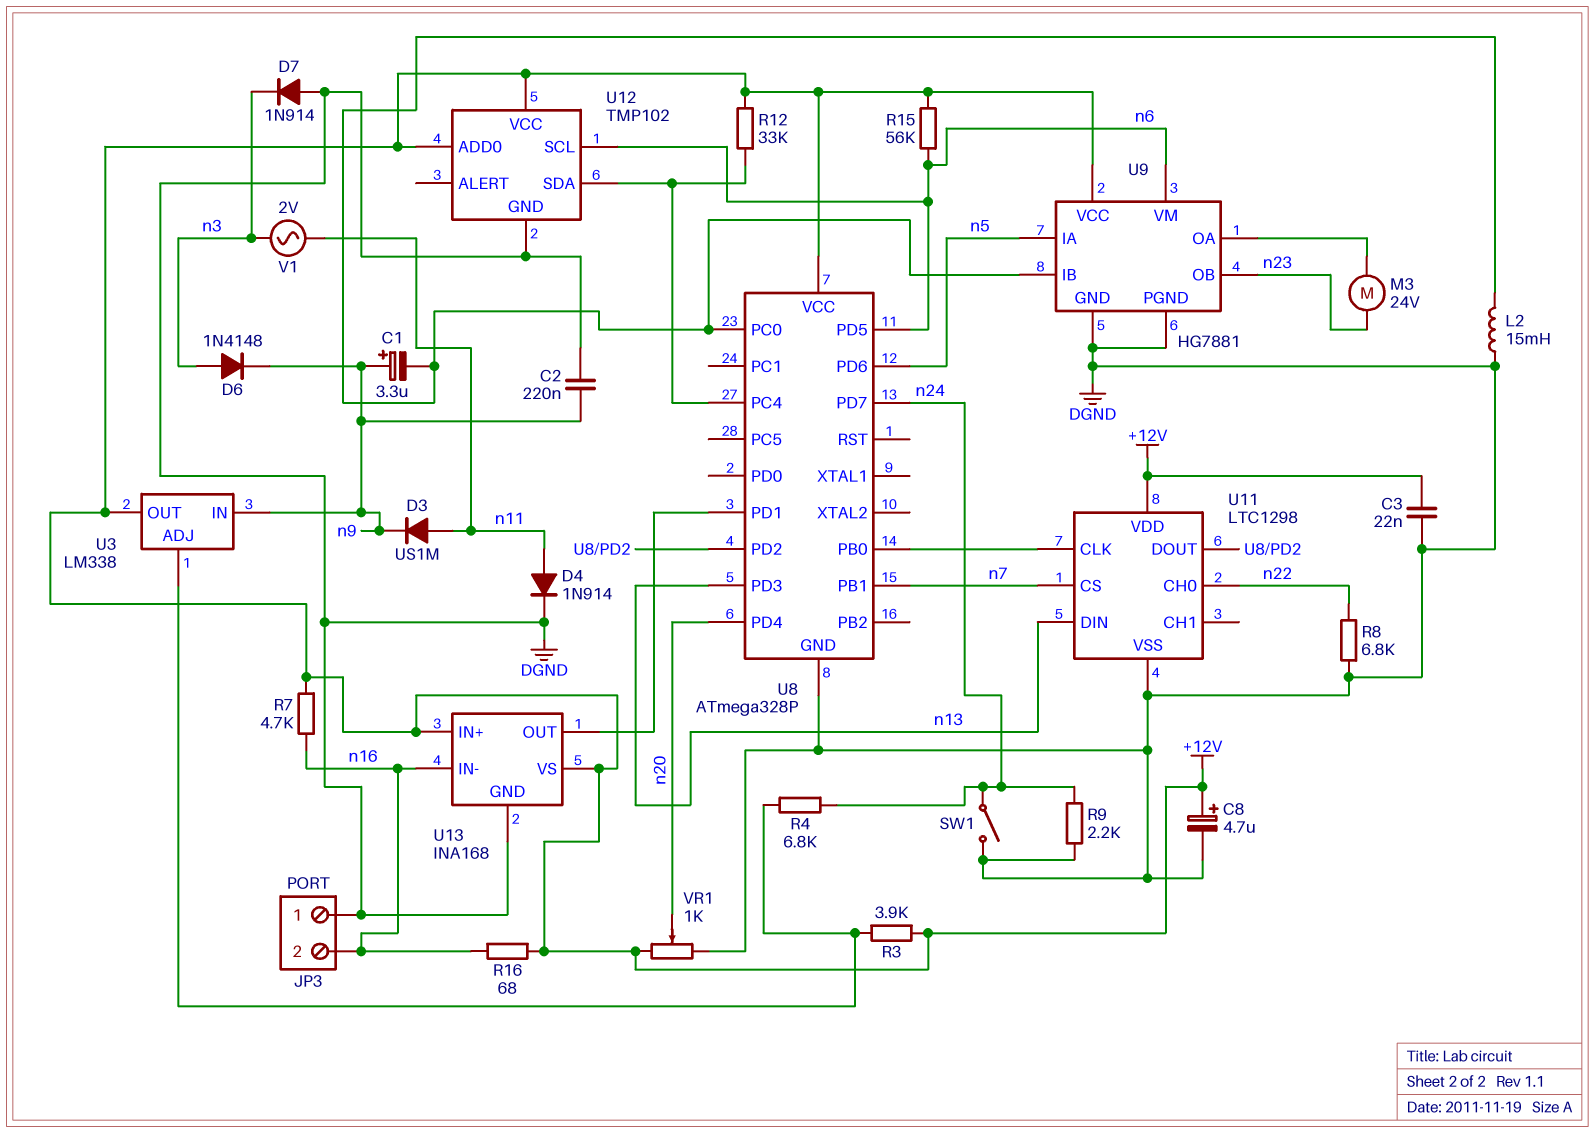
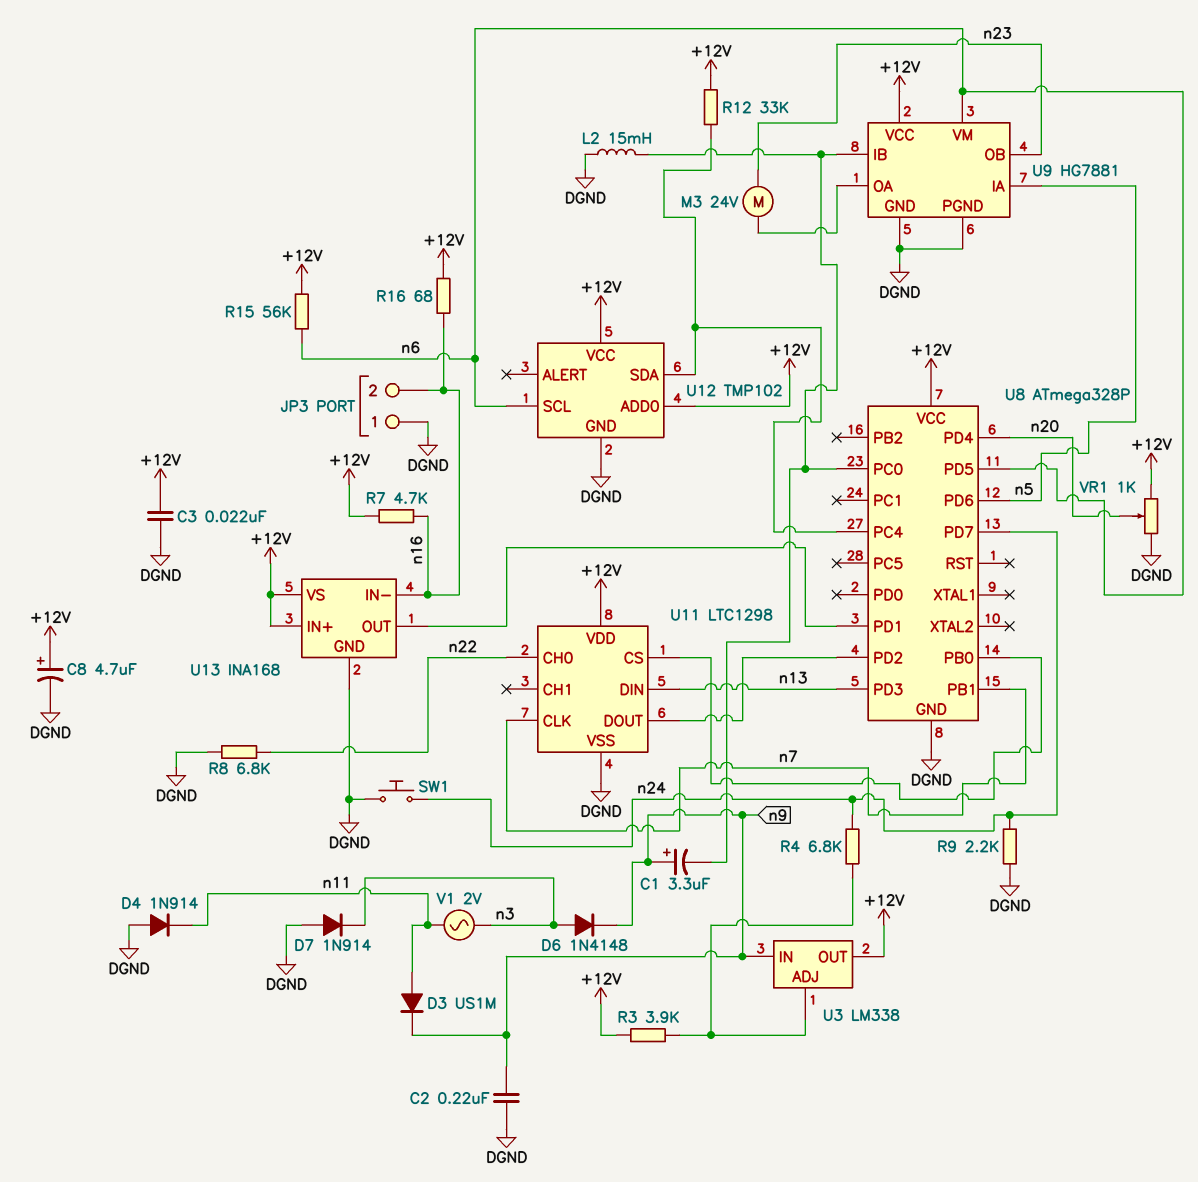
D4: diode 1N914 (A n11, K DGND) -> diode 1N914 (A DGND, K n11)
SW1: switch (DGND, n24) -> button (DGND, n24)
U11 pin CLK: U8/PB0 -> n7
U11 pin CS: n7 -> U8/PB0

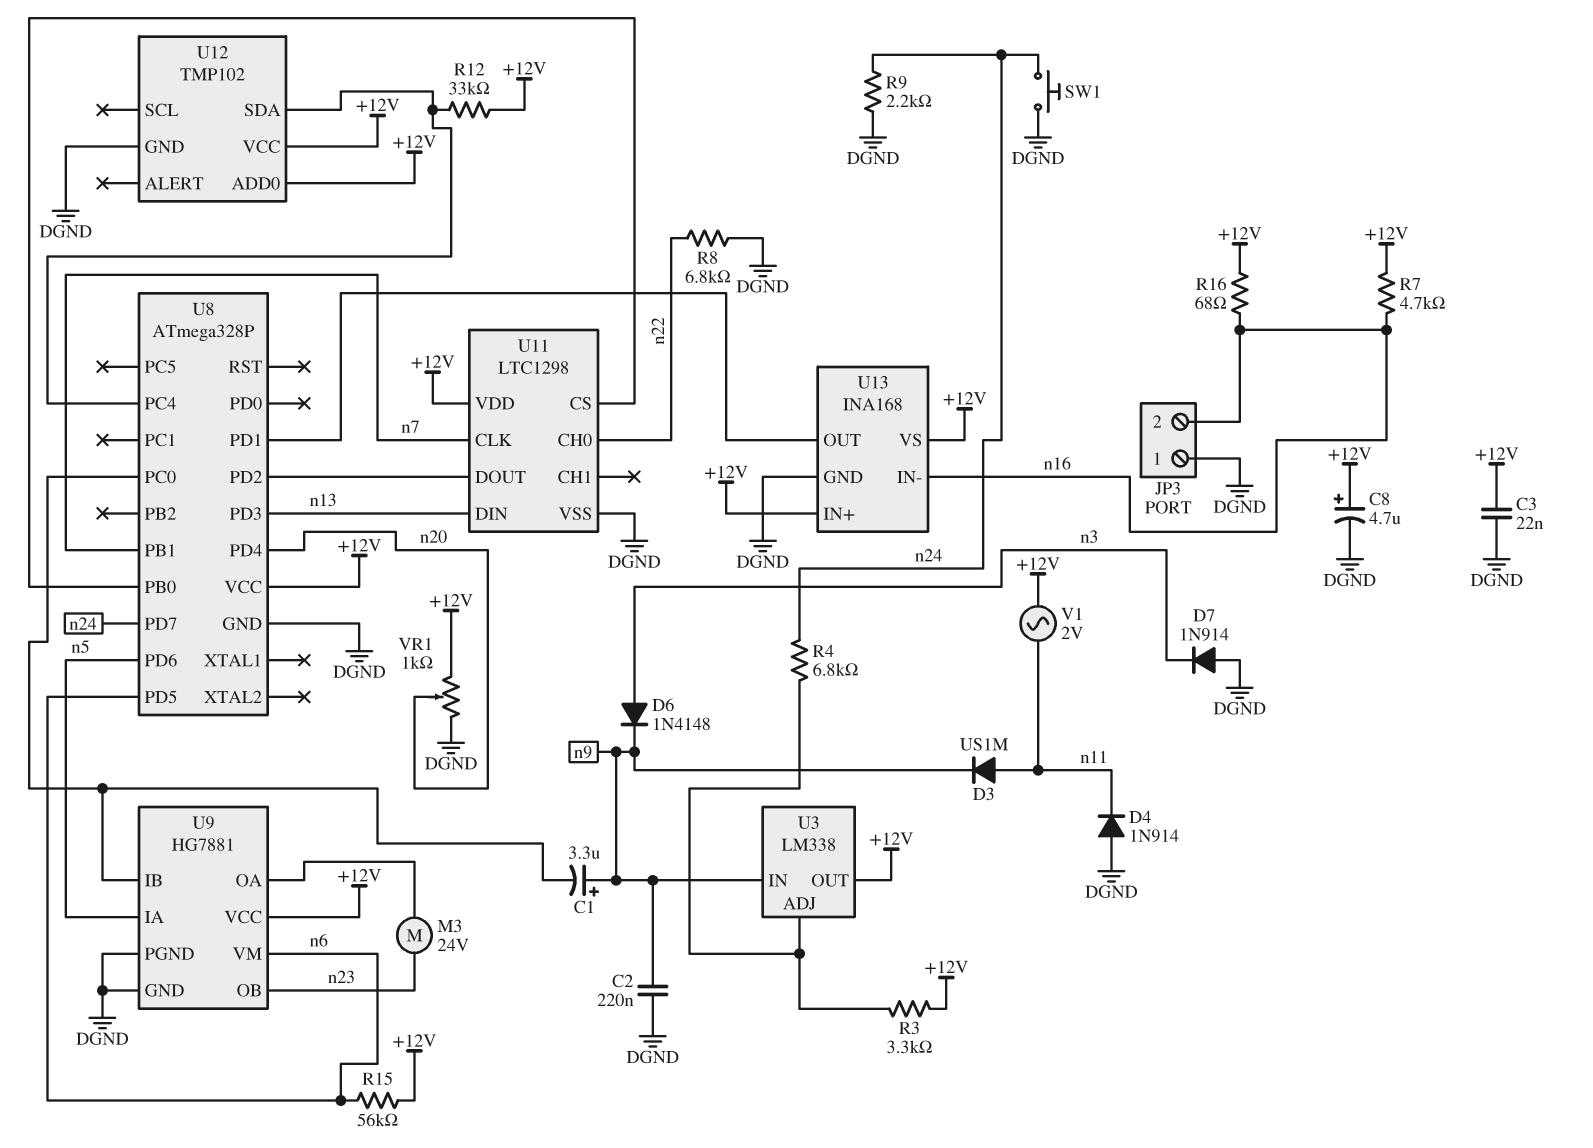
L2: 15mH (DGND, U8/PC0) -> none
R3: 3.9k (+12V, U3/ADJ) -> 3.3k (+12V, U3/ADJ)
U12 pin SCL: n6 -> none
V1: AC 2V (n3, n11) -> AC 2V (+12V, n11)

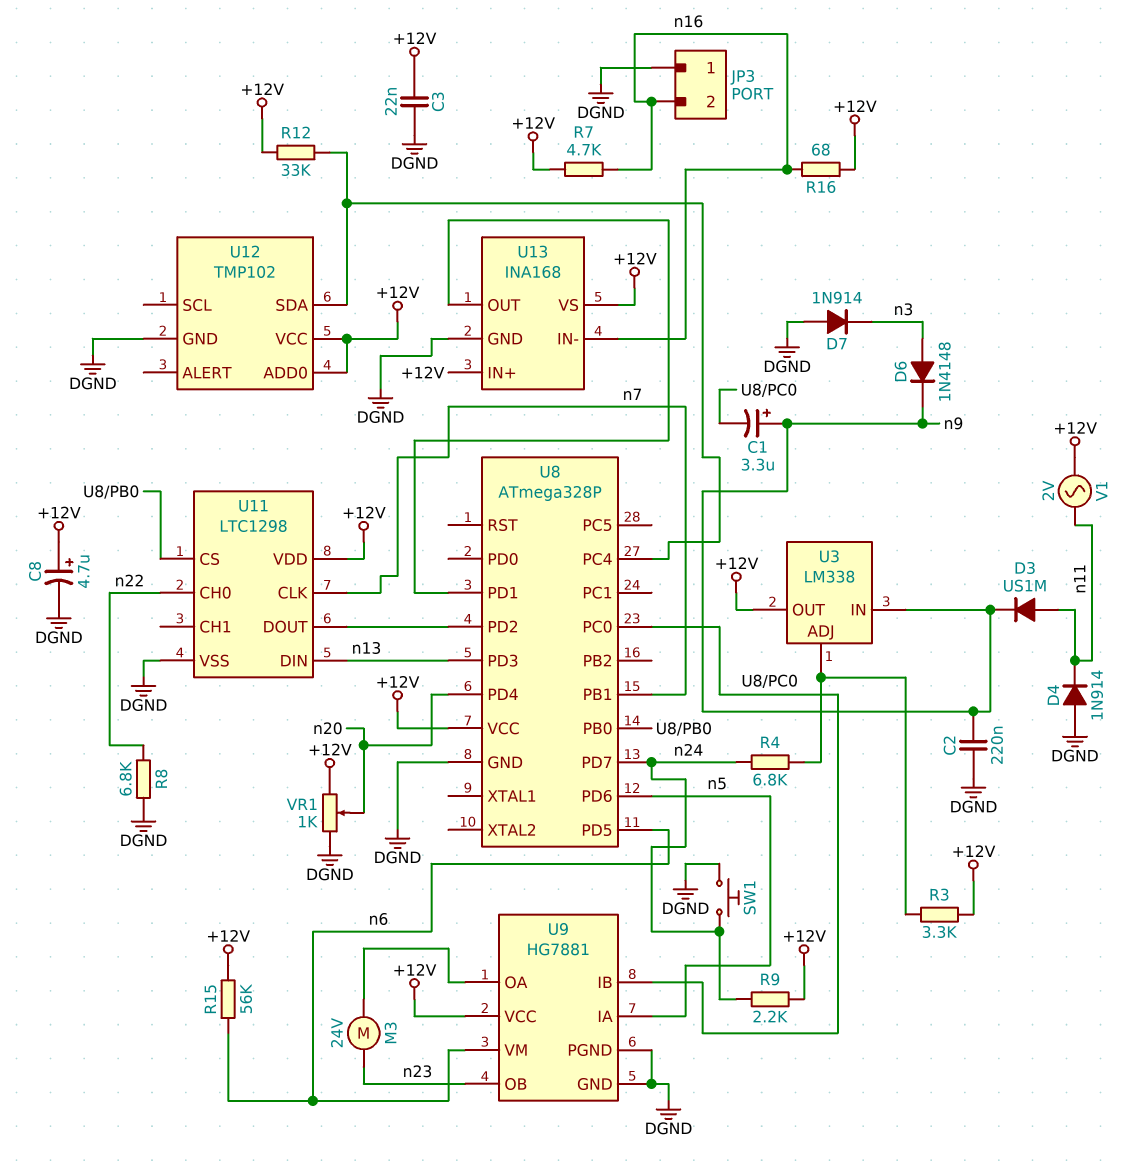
R9: 2.2k (DGND, n24) -> 2.2k (+12V, n24)

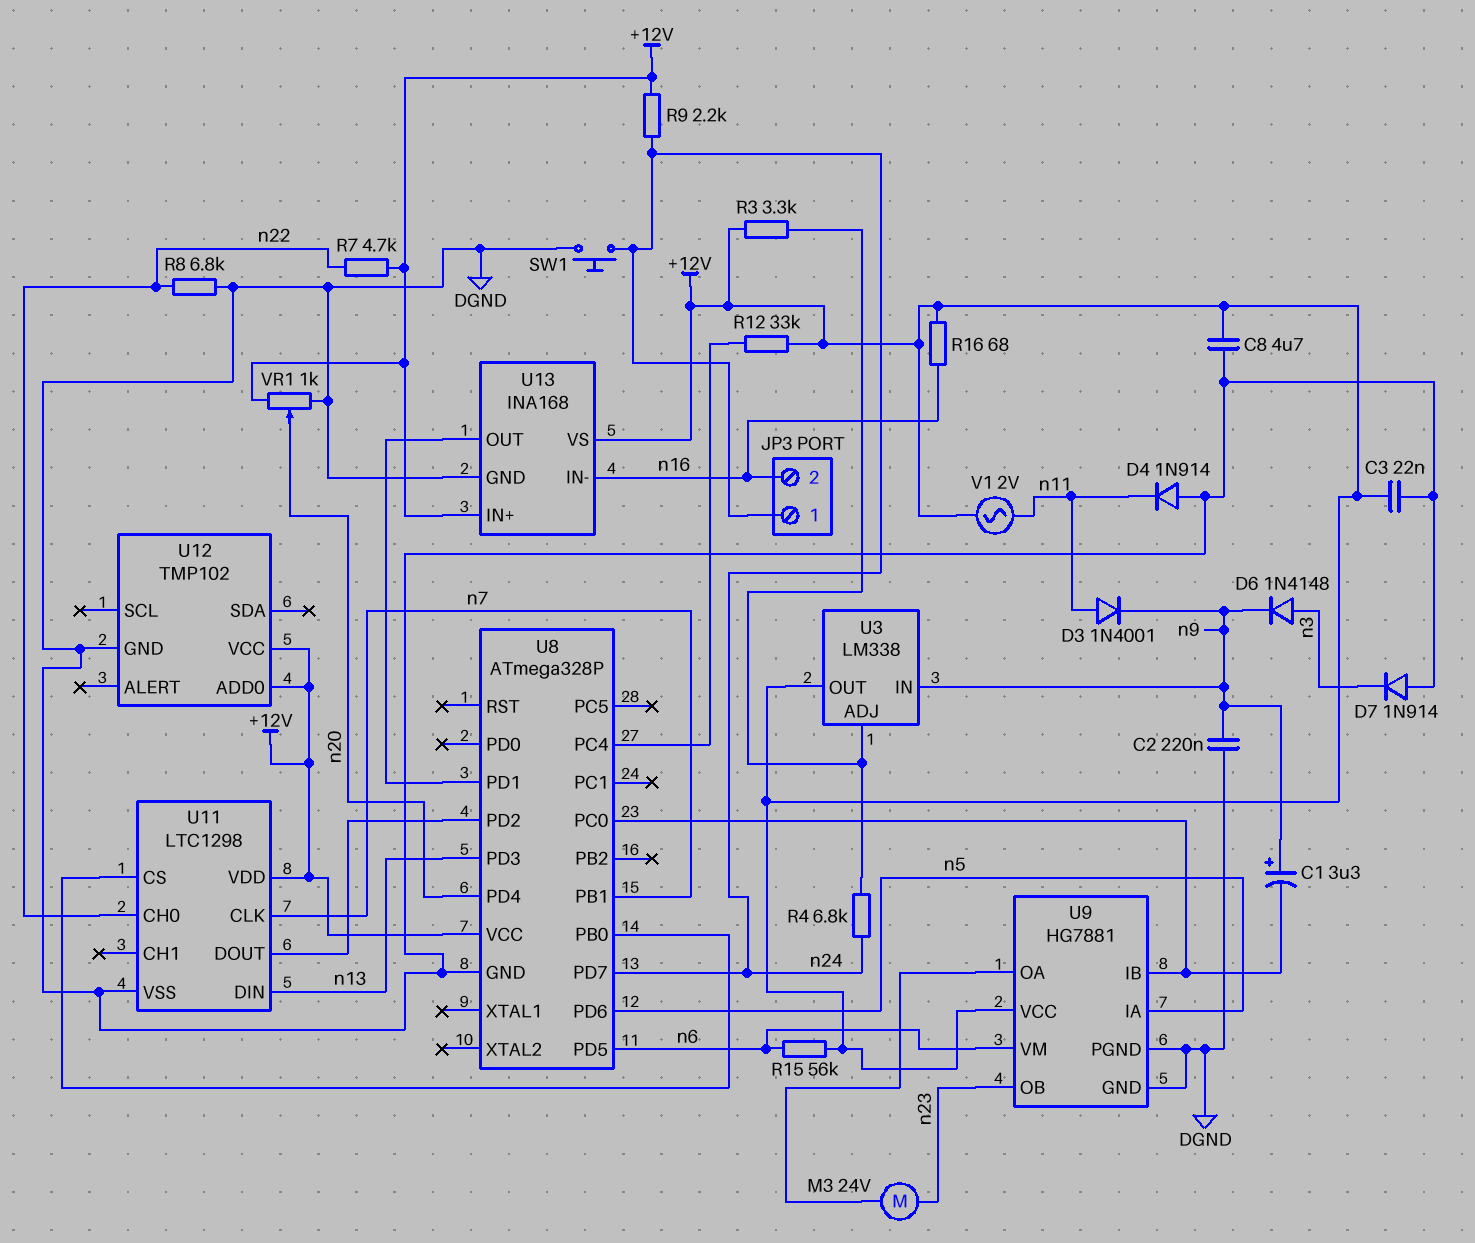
C8: 4.7uF (plus +12V, minus DGND) -> 4.7uF (+12V, DGND)
D3: diode US1M (A n11, K n9) -> diode 1N4001 (A n11, K n9)
JP3 pin 1: DGND -> n24
R7: 4.7k (+12V, n16) -> 4.7k (+12V, n22)
U12 pin SDA: U8/PC4 -> none

